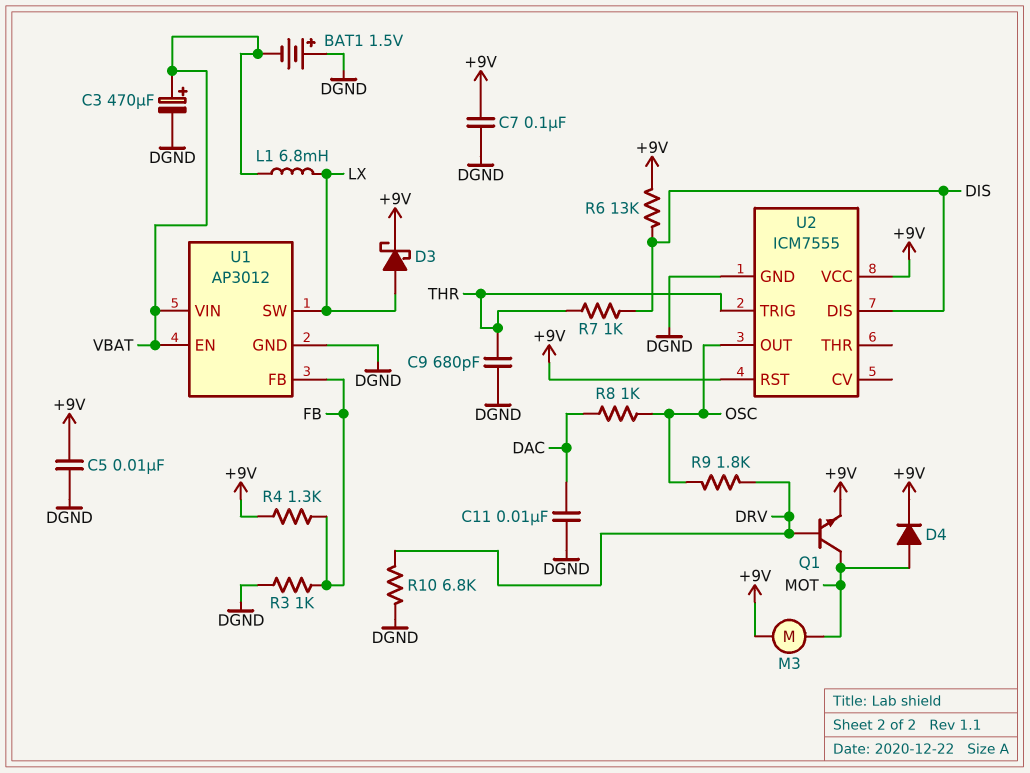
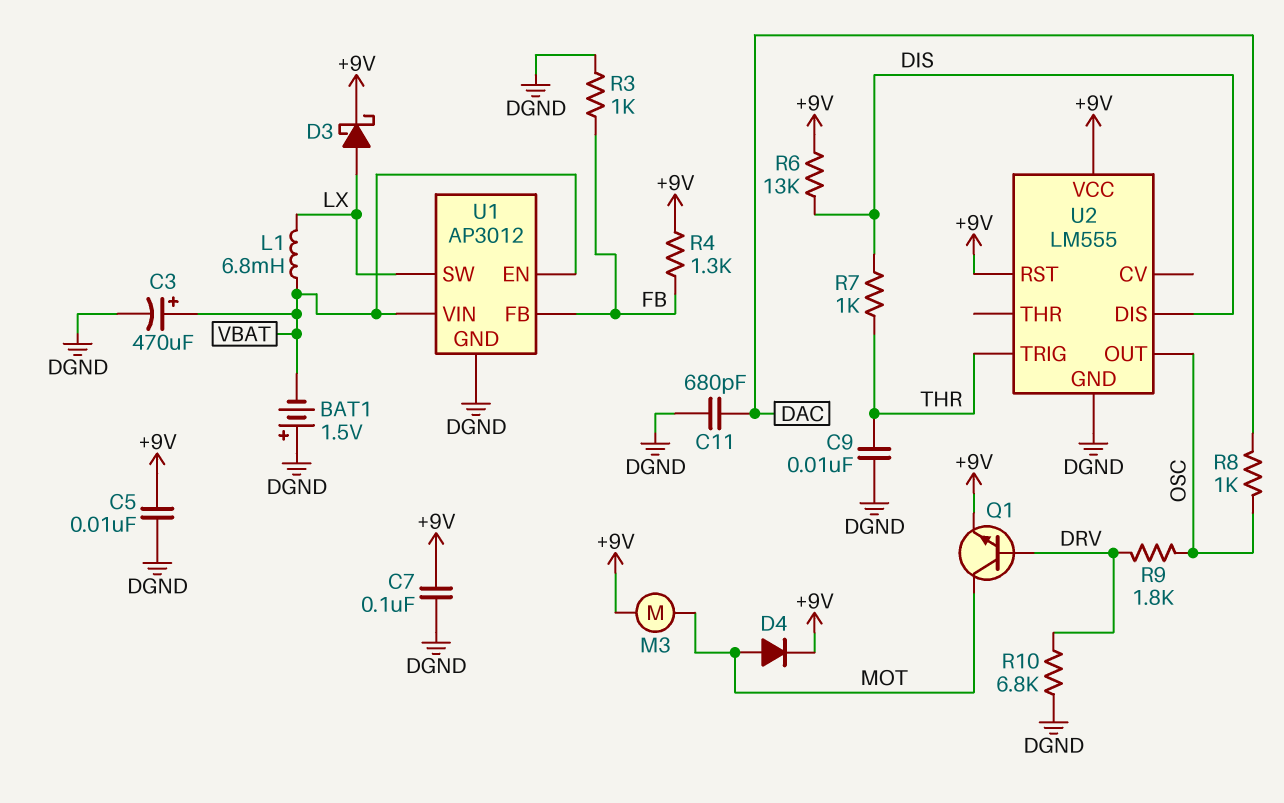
C9: 680pF (DGND, THR) -> 10nF (DGND, THR)
C11: 10nF (DAC, DGND) -> 680pF (DAC, DGND)
U2: ICM7555 -> LM555

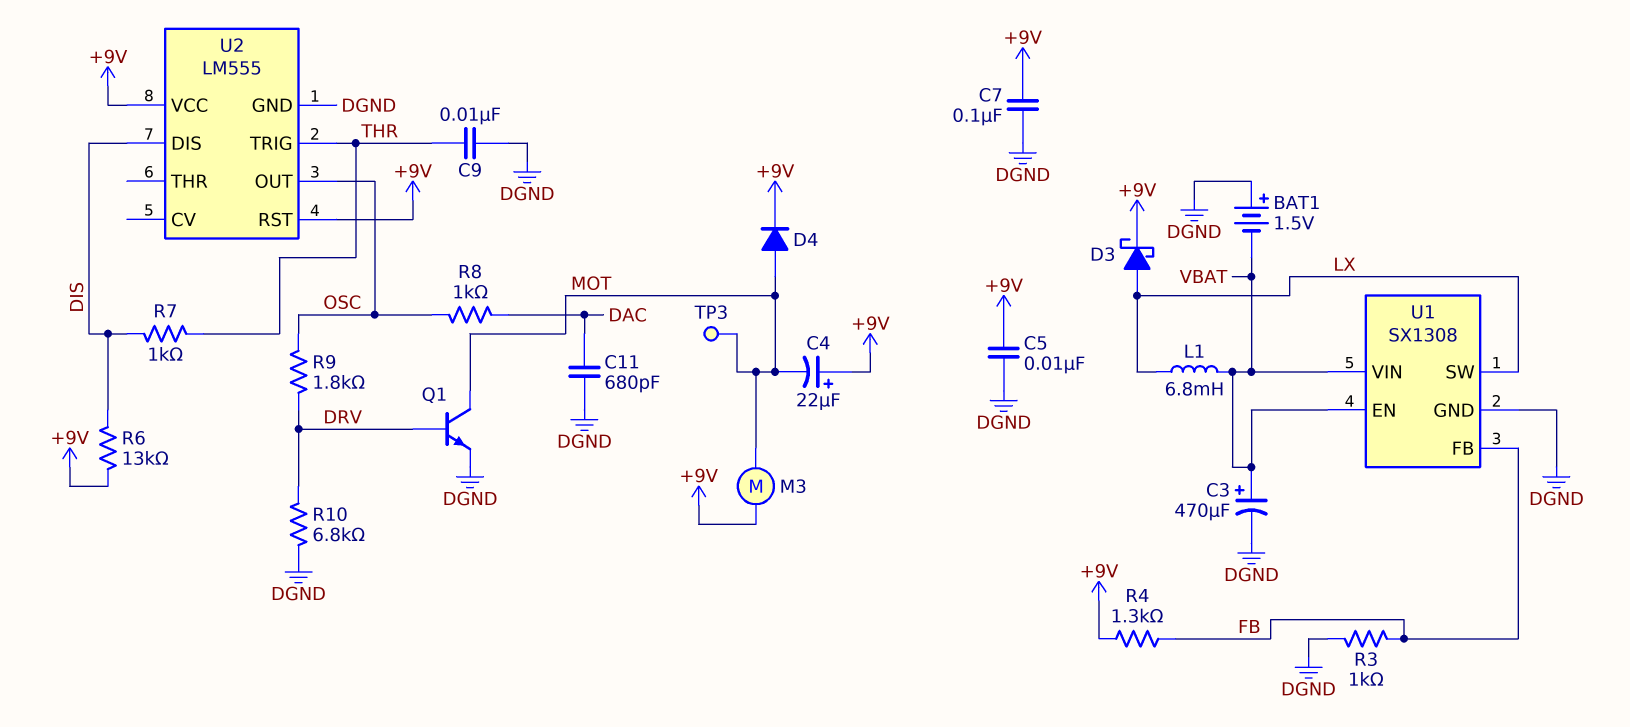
C4: none -> 22uF (plus +9V, minus MOT)
Q1: NPN (B DRV, C MOT, E +9V) -> NPN (B DRV, C MOT, E DGND)
TP3: none -> test point (MOT)
U1: AP3012 -> SX1308

